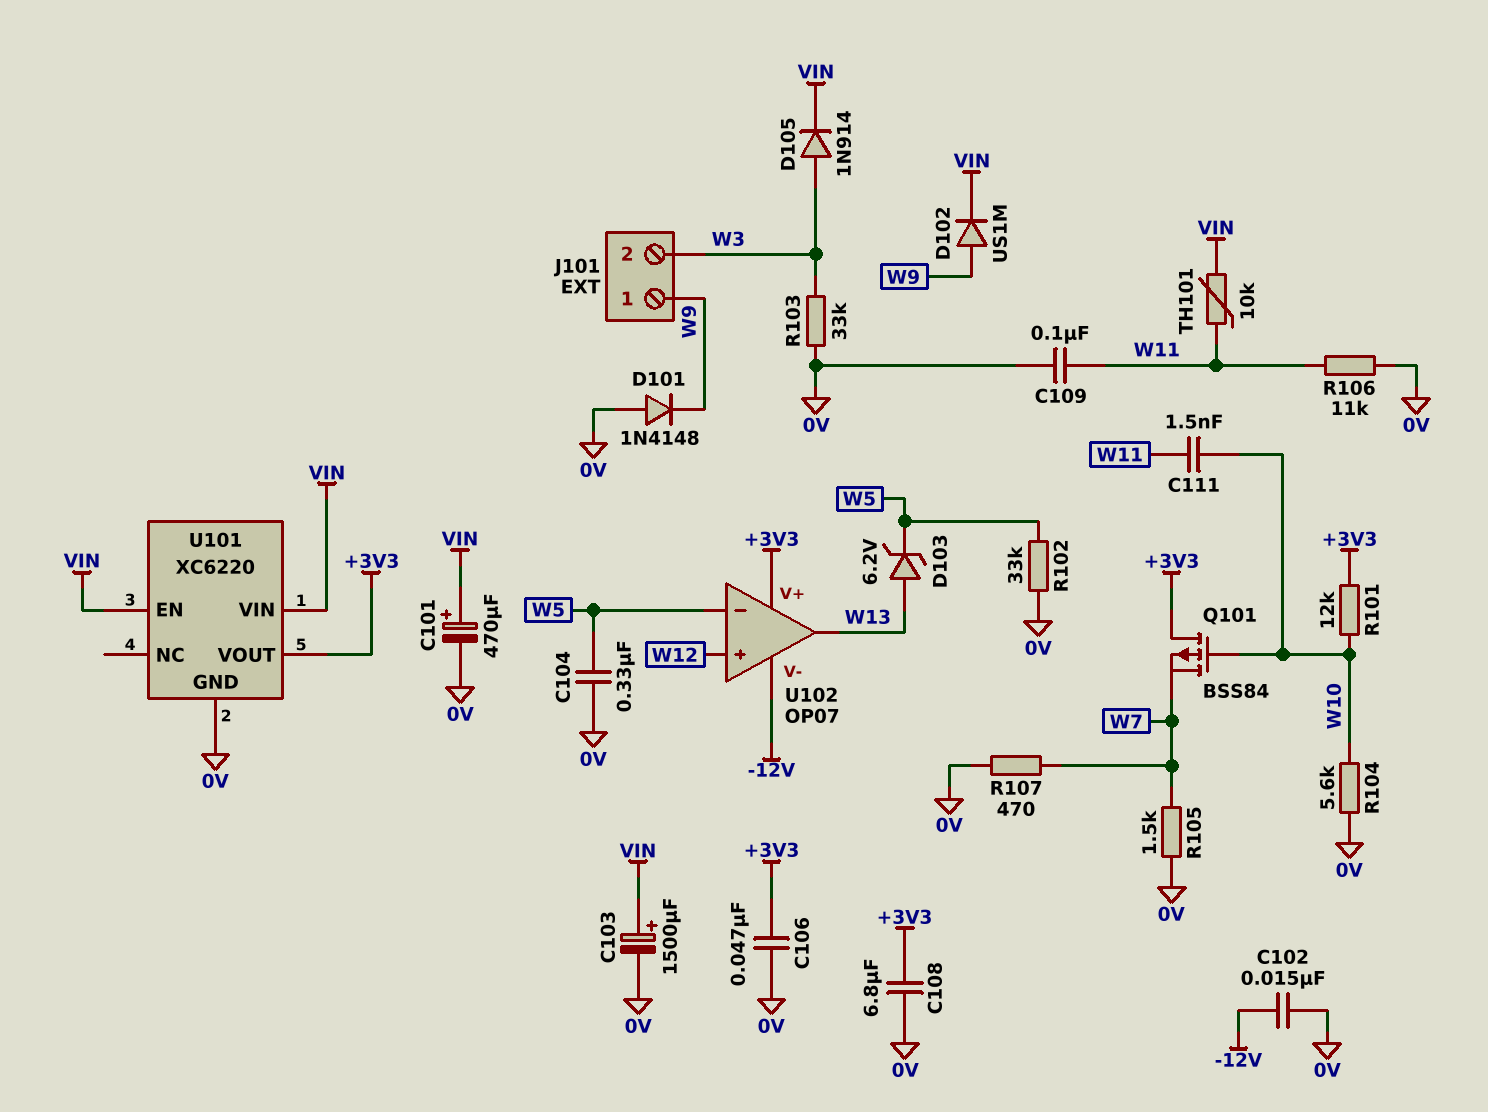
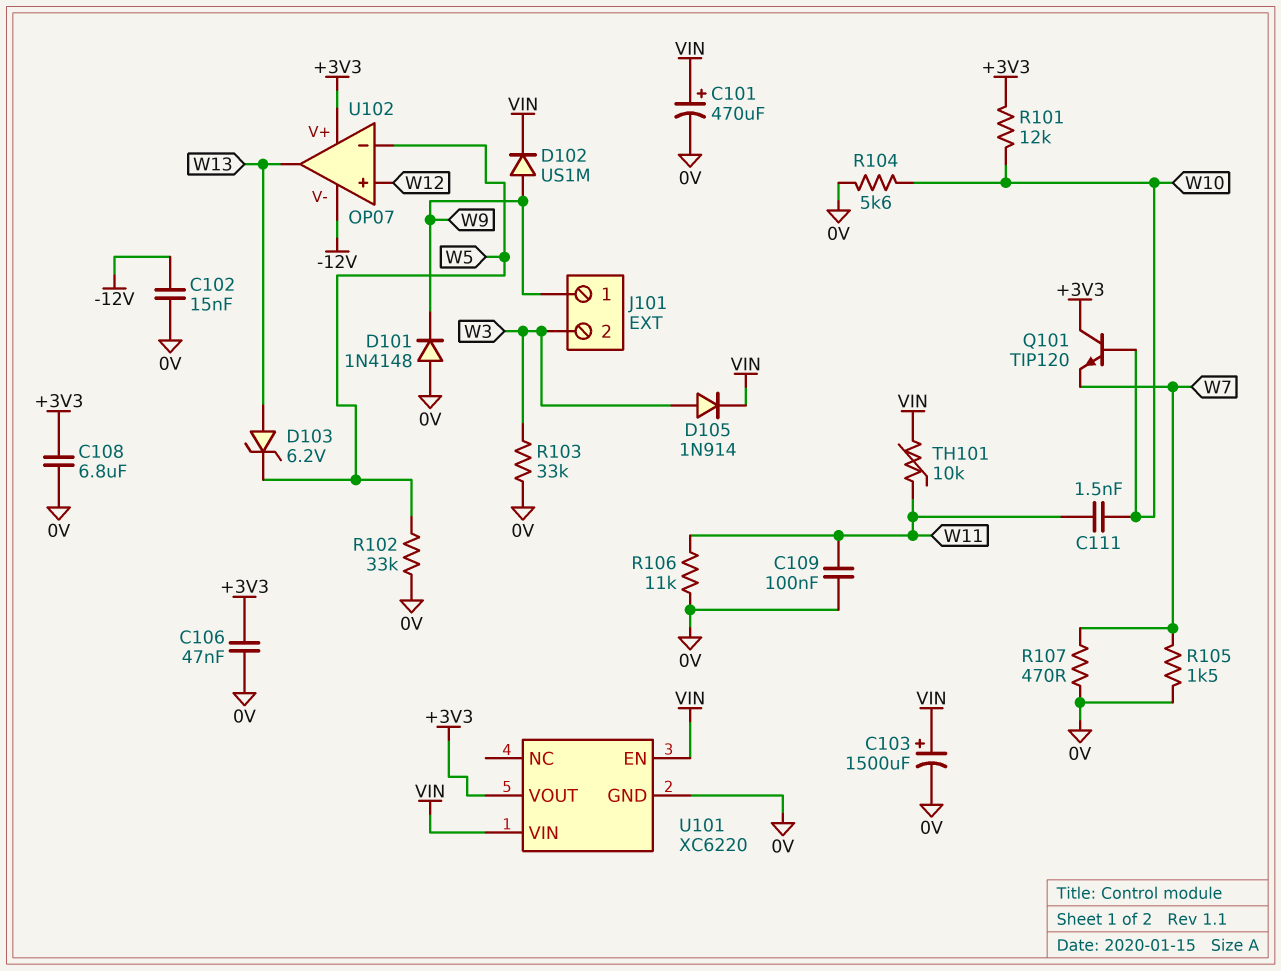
C104: 330nF (0V, W5) -> none
Q101: PMOS BSS84 (G W10, D +3V3, S W7) -> NPN TIP120 (B W10, C +3V3, E W7)

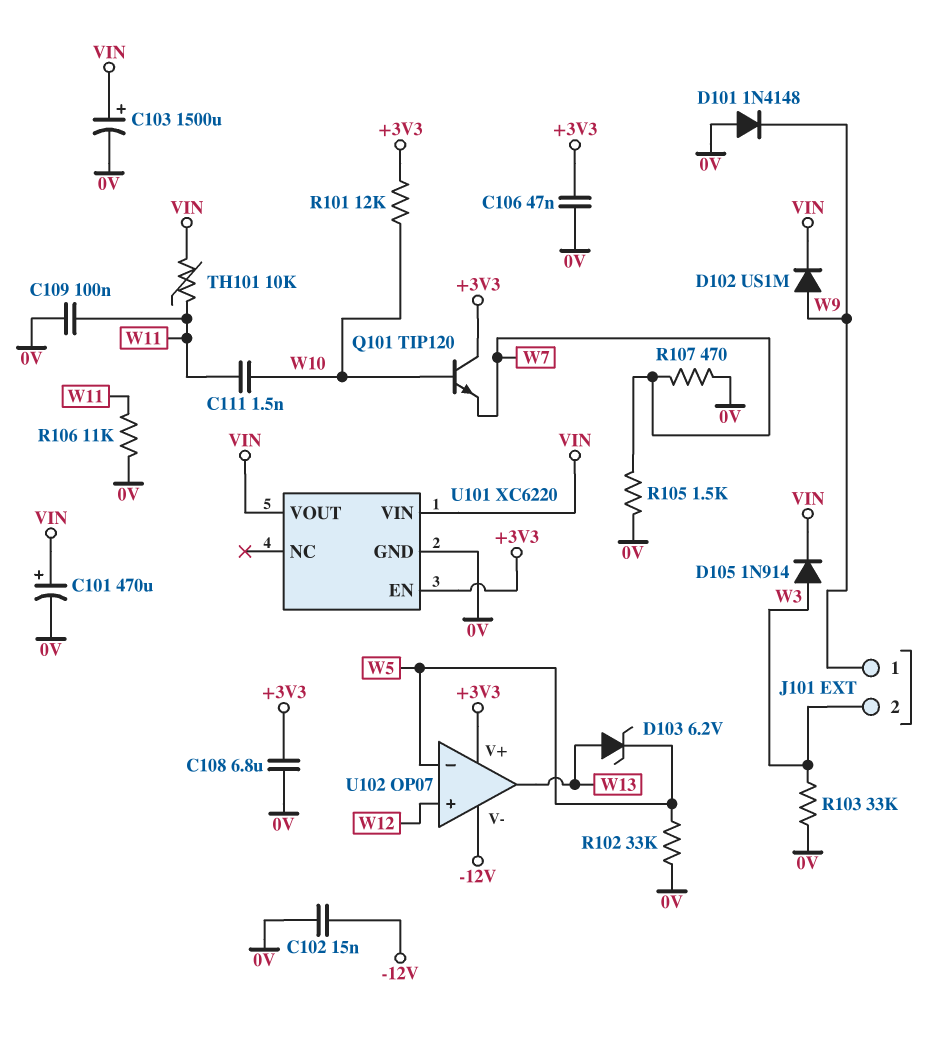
R104: 5.6k (0V, W10) -> none
U101 pin EN: VIN -> +3V3
U101 pin VOUT: +3V3 -> VIN

